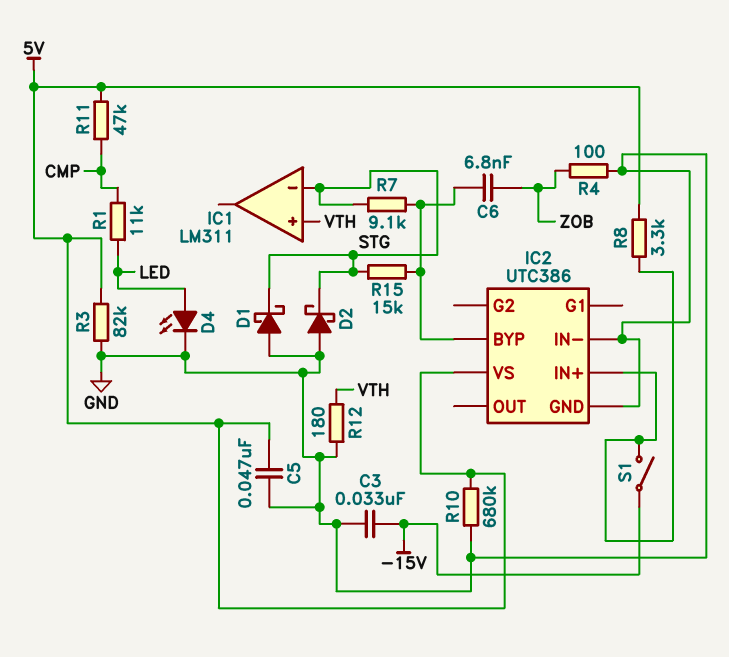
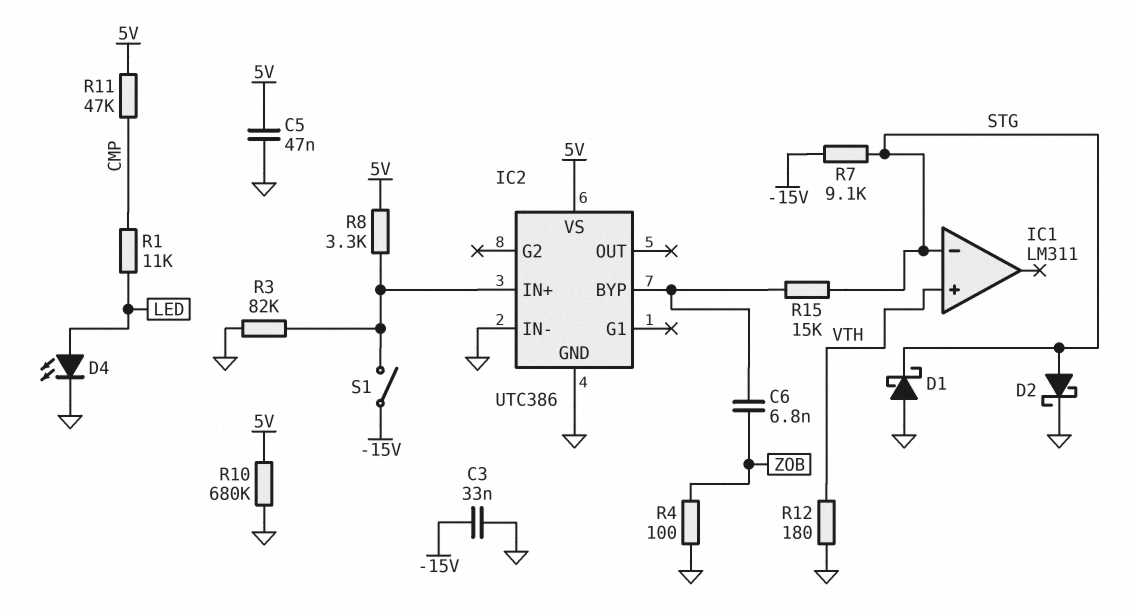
D2: schottky (A GND, K STG) -> schottky (A STG, K GND)
R3: 82k (5V, GND) -> 82k (GND, IC2/IN+)
R7: 9.1k (IC2/BYP, STG) -> 9.1k (-15V, STG)

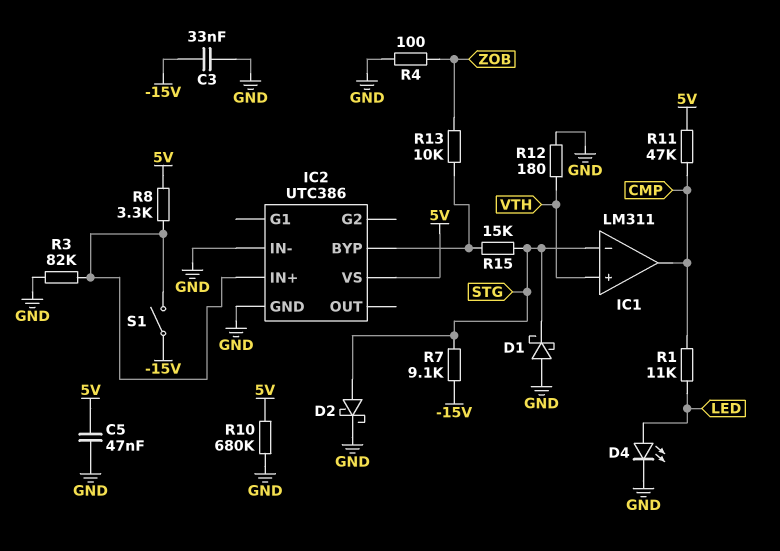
C6: 6.8nF (IC2/BYP, ZOB) -> none
IC1 pin out: none -> CMP
R13: none -> 10k (IC2/BYP, ZOB)

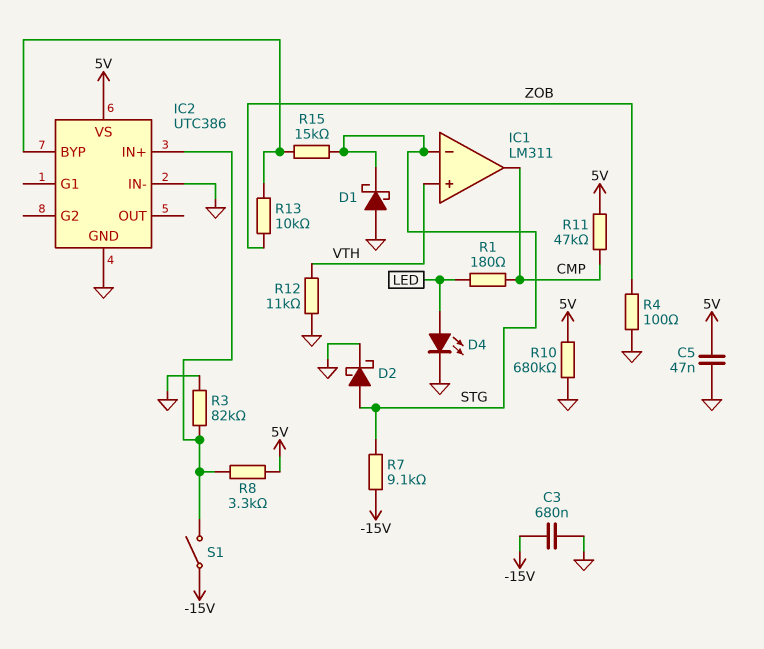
C3: 33nF (-15V, GND) -> 680nF (-15V, GND)
R1: 11k (CMP, LED) -> 180 (CMP, LED)
R12: 180 (GND, VTH) -> 11k (GND, VTH)

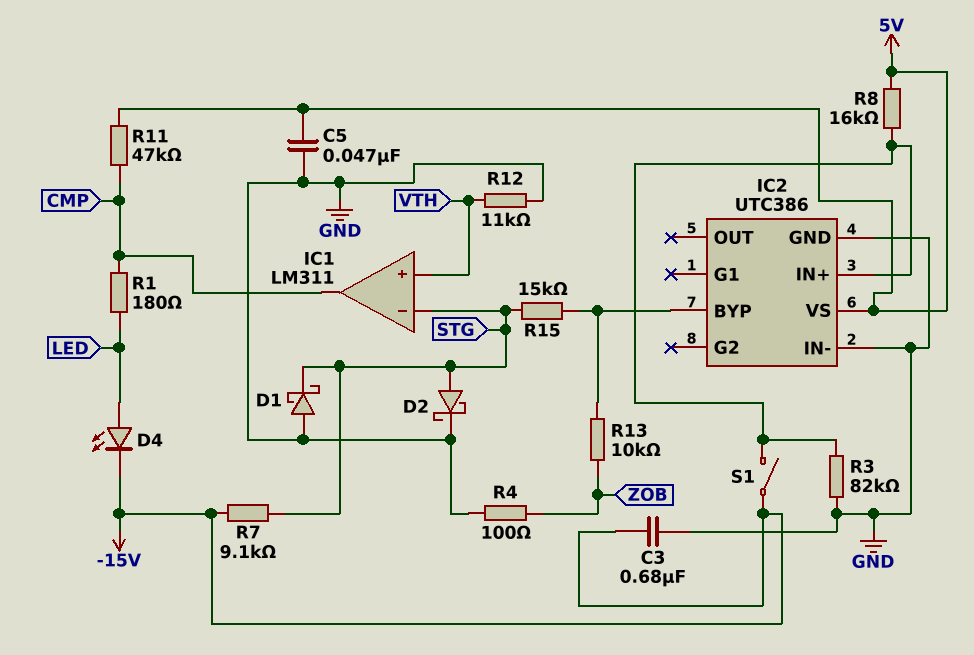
D4: LED (A LED, K GND) -> LED (A LED, K -15V)
R8: 3.3k (5V, IC2/IN+) -> 16k (5V, IC2/IN+)
R10: 680k (5V, GND) -> none

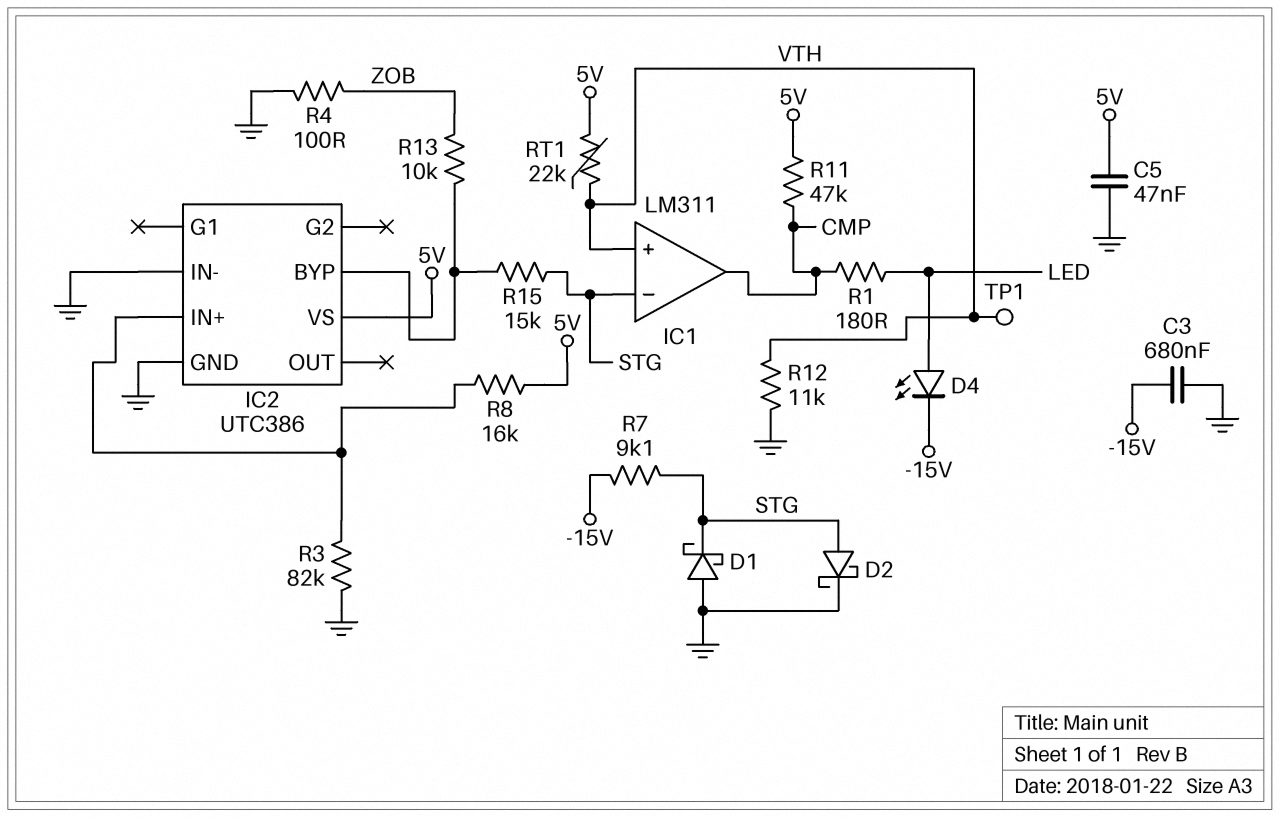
RT1: none -> 22k (5V, VTH)
S1: switch (-15V, IC2/IN+) -> none
TP1: none -> test point (VTH)

